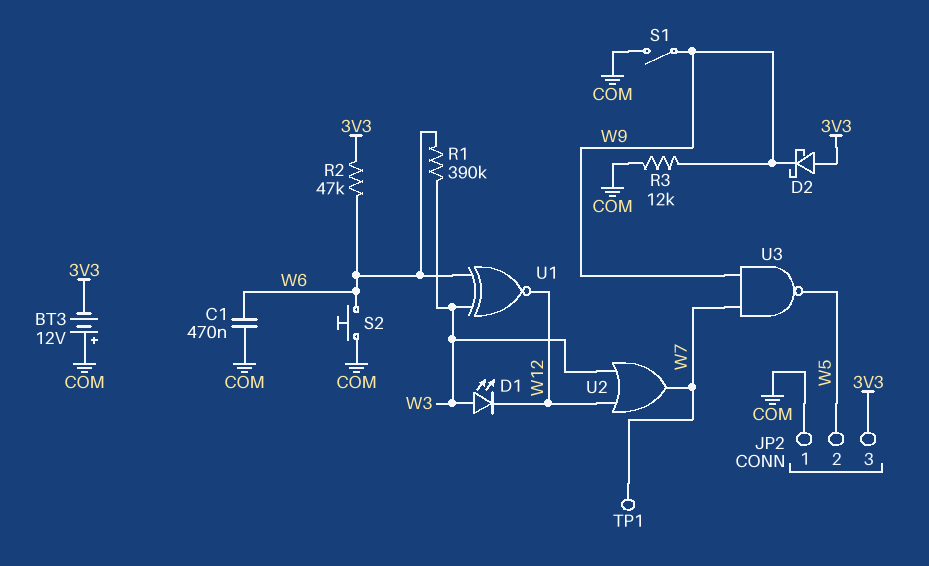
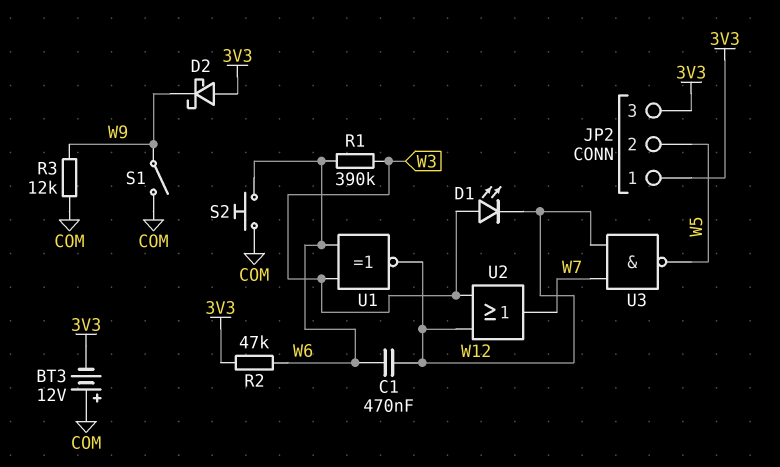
C1: 470nF (COM, W6) -> 470nF (W6, W12)
JP2 pin 1: COM -> 3V3
TP1: test point (W7) -> none
U3: NAND (in W7, in W9, out W5) -> NAND (in W7, in W12, out W5)

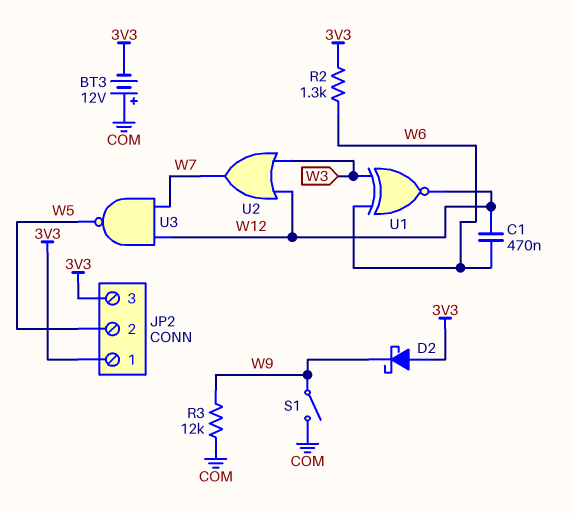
D1: LED (A W3, K W12) -> none
R1: 390k (W3, W6) -> none
R2: 47k (3V3, W6) -> 1.3k (3V3, W6)
S2: button (COM, W6) -> none

